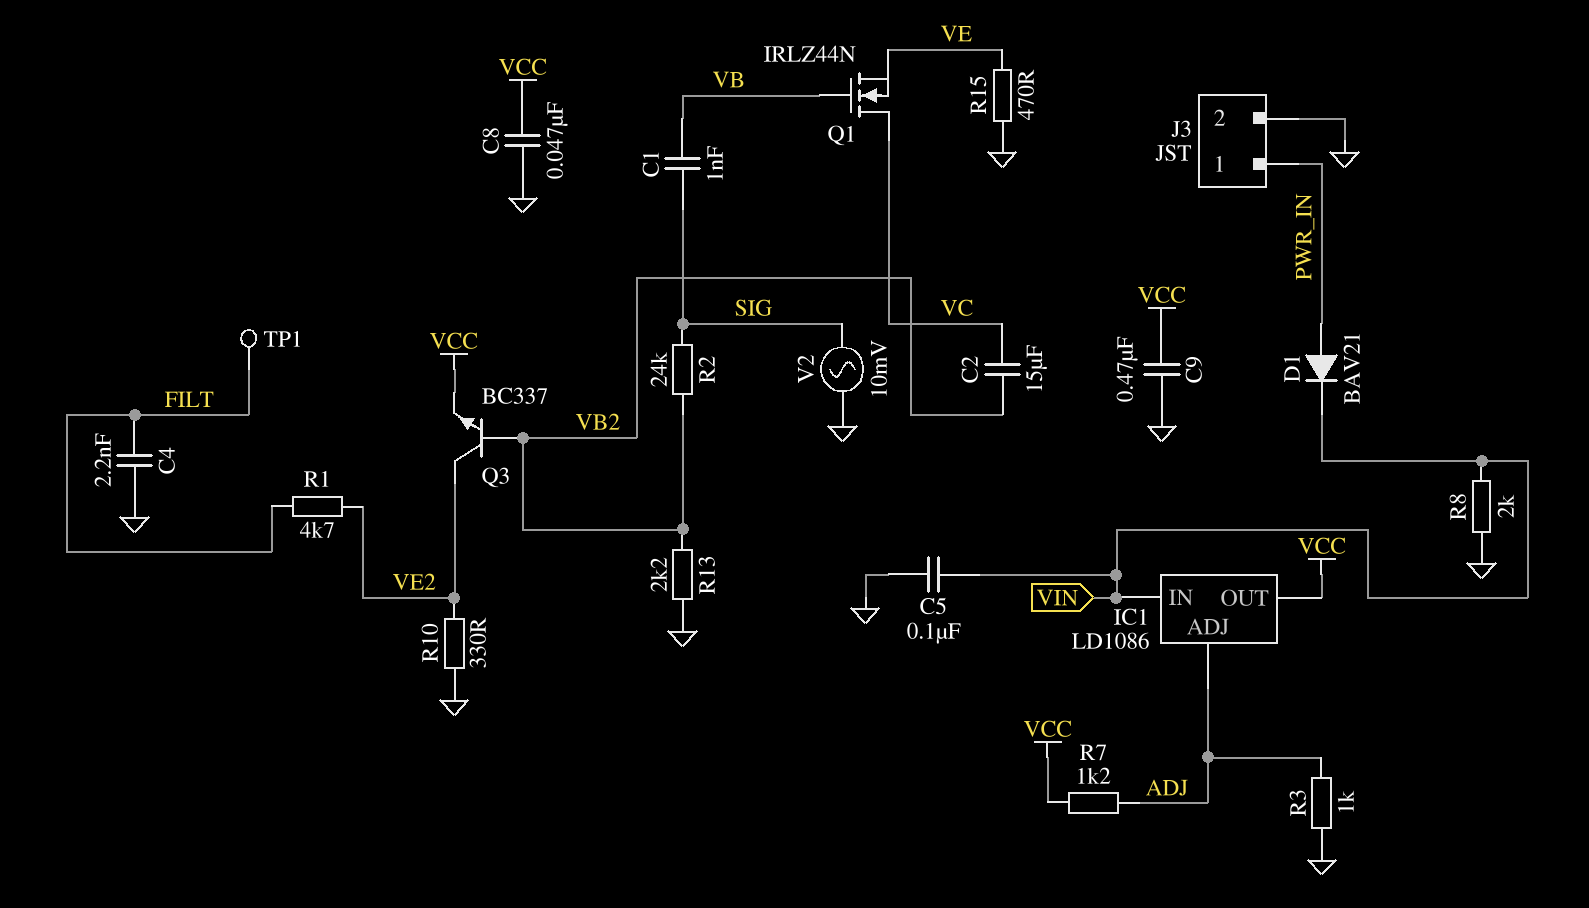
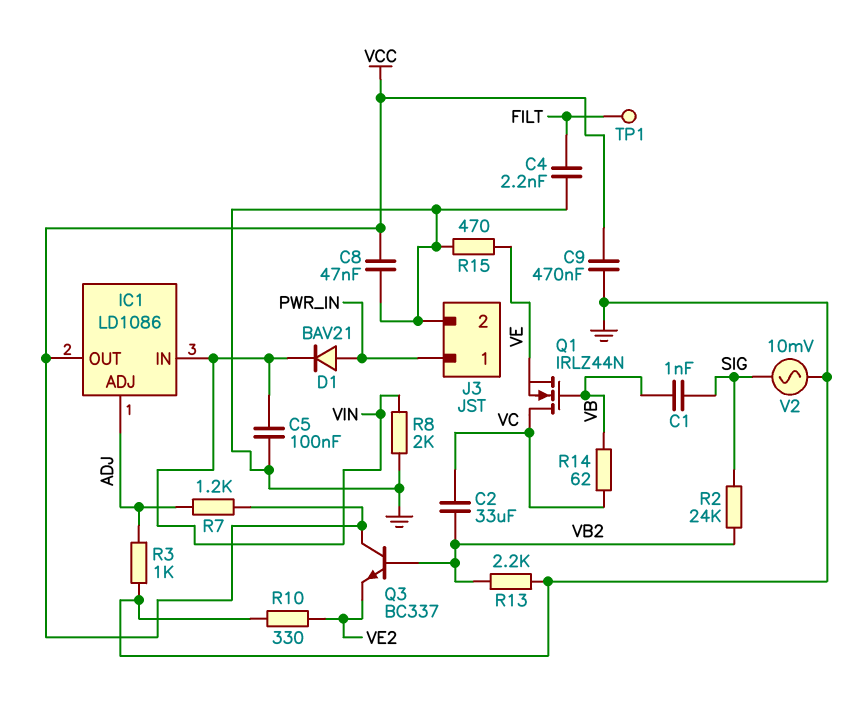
C2: 15uF (VB2, VC) -> 33uF (VB2, VC)
Q3: NPN BC337 (B VB2, C VE2, E VCC) -> NPN BC337 (B VB2, C VCC, E VE2)
R1: 4.7k (FILT, VE2) -> none
R14: none -> 62 (VB, VC)

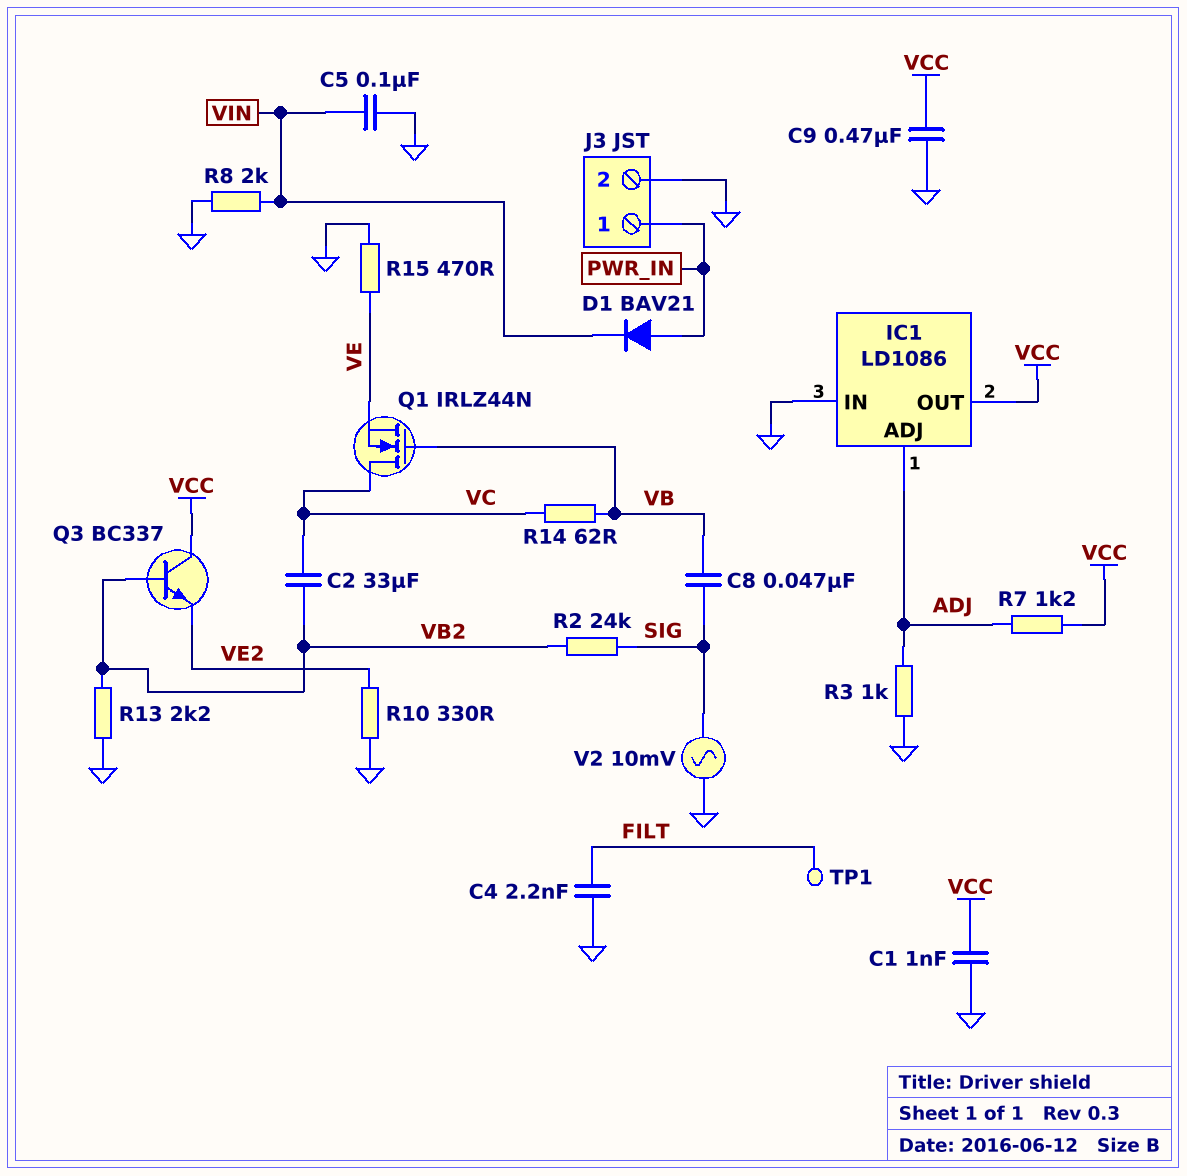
C1: 1nF (SIG, VB) -> 1nF (GND, VCC)
C8: 47nF (GND, VCC) -> 47nF (SIG, VB)
IC1 pin IN: VIN -> GND

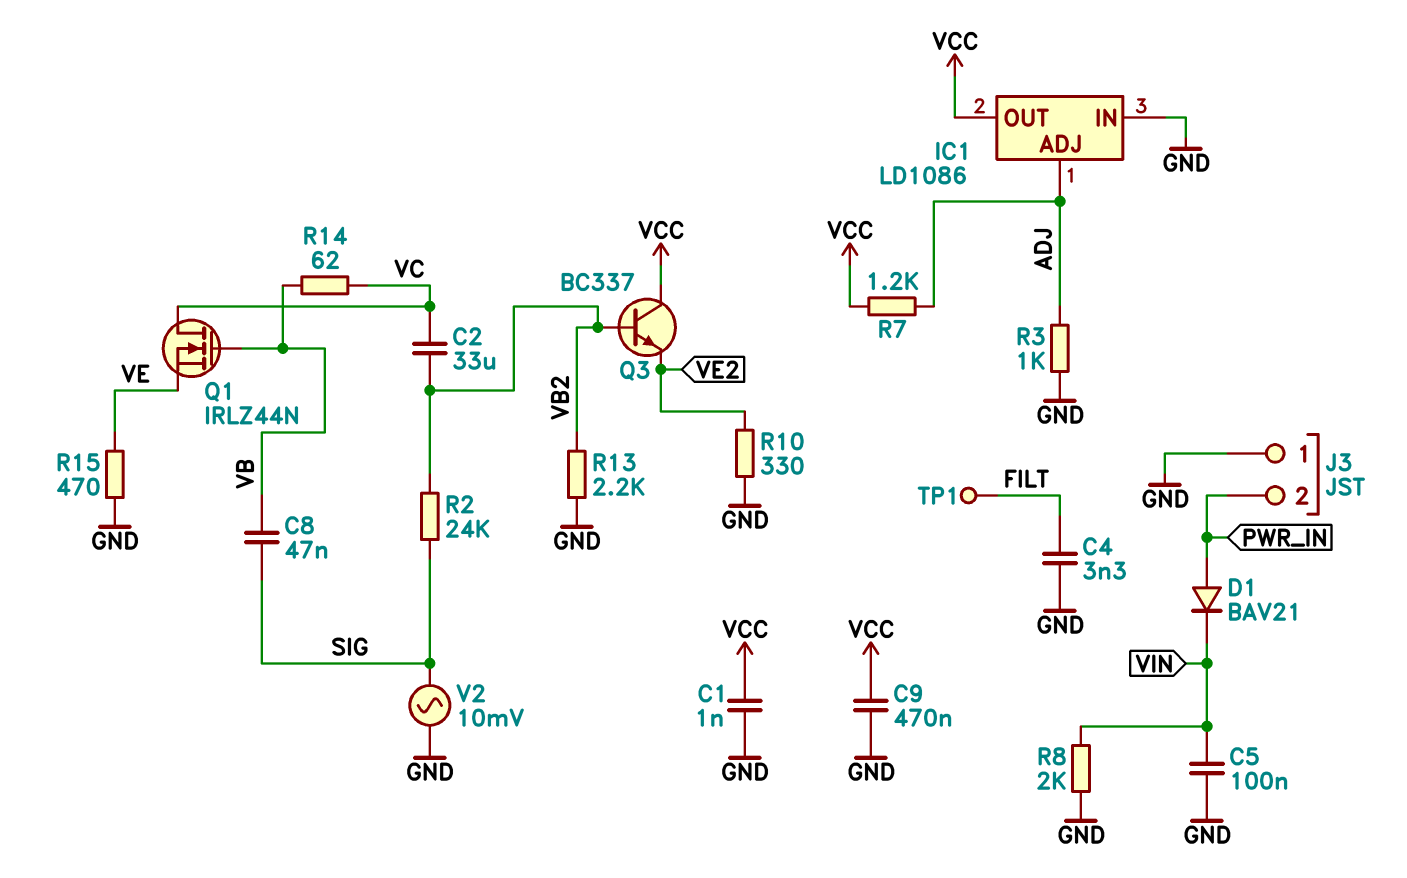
C4: 2.2nF (FILT, GND) -> 3.3nF (FILT, GND)
J3 pin 1: PWR_IN -> GND
J3 pin 2: GND -> PWR_IN

